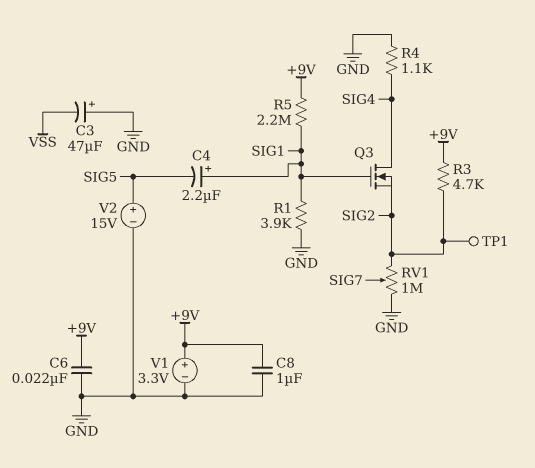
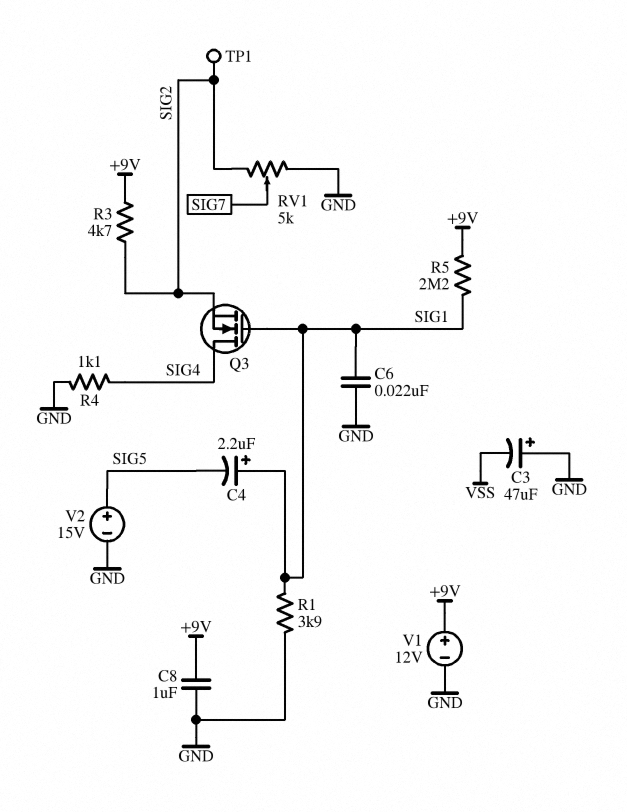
C6: 22nF (+9V, GND) -> 22nF (GND, SIG1)
RV1: 1M (GND, SIG2, wiper SIG7) -> 5k (GND, SIG2, wiper SIG7)
V1: 3.3V (plus +9V, minus GND) -> 12V (plus +9V, minus GND)

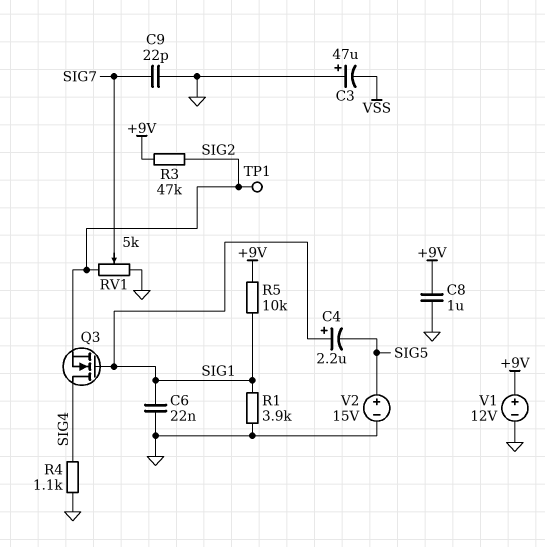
C9: none -> 22pF (GND, SIG7)
R3: 4.7k (+9V, SIG2) -> 47k (+9V, SIG2)
R5: 2.2M (+9V, SIG1) -> 10k (+9V, SIG1)

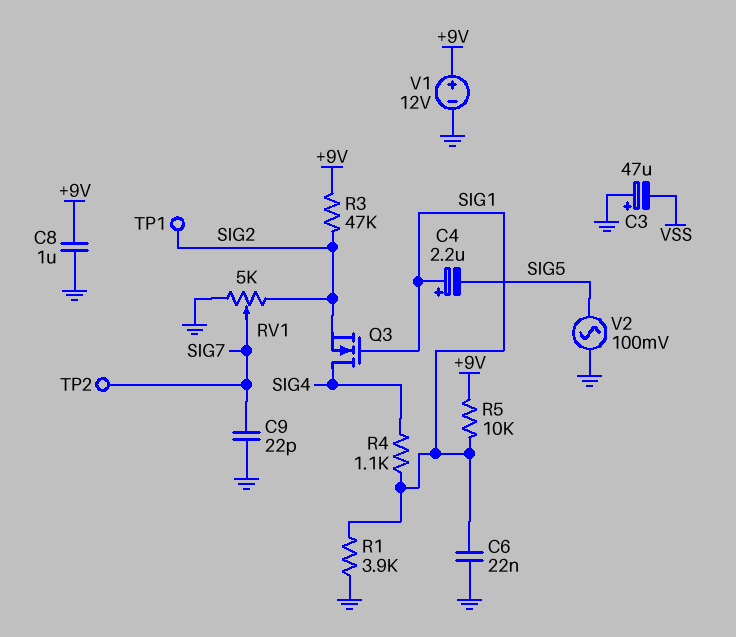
R4: 1.1k (GND, SIG4) -> 1.1k (SIG1, SIG4)
TP2: none -> test point (SIG7)
V2: 15V (plus SIG5, minus GND) -> AC 100mV (GND, SIG5)

